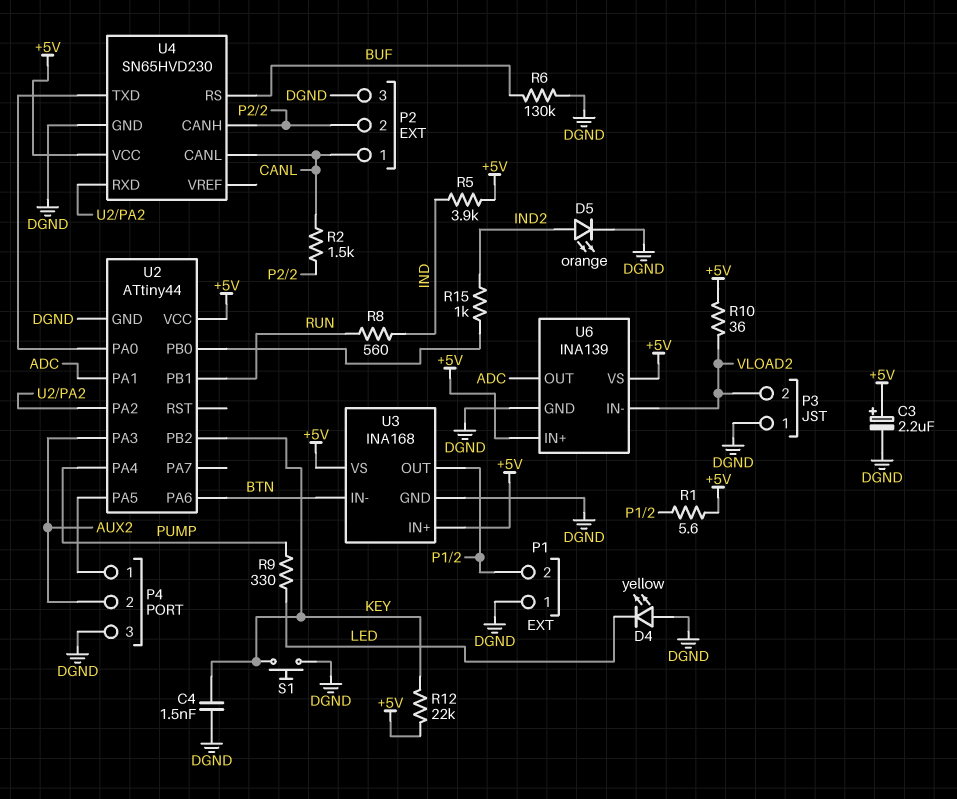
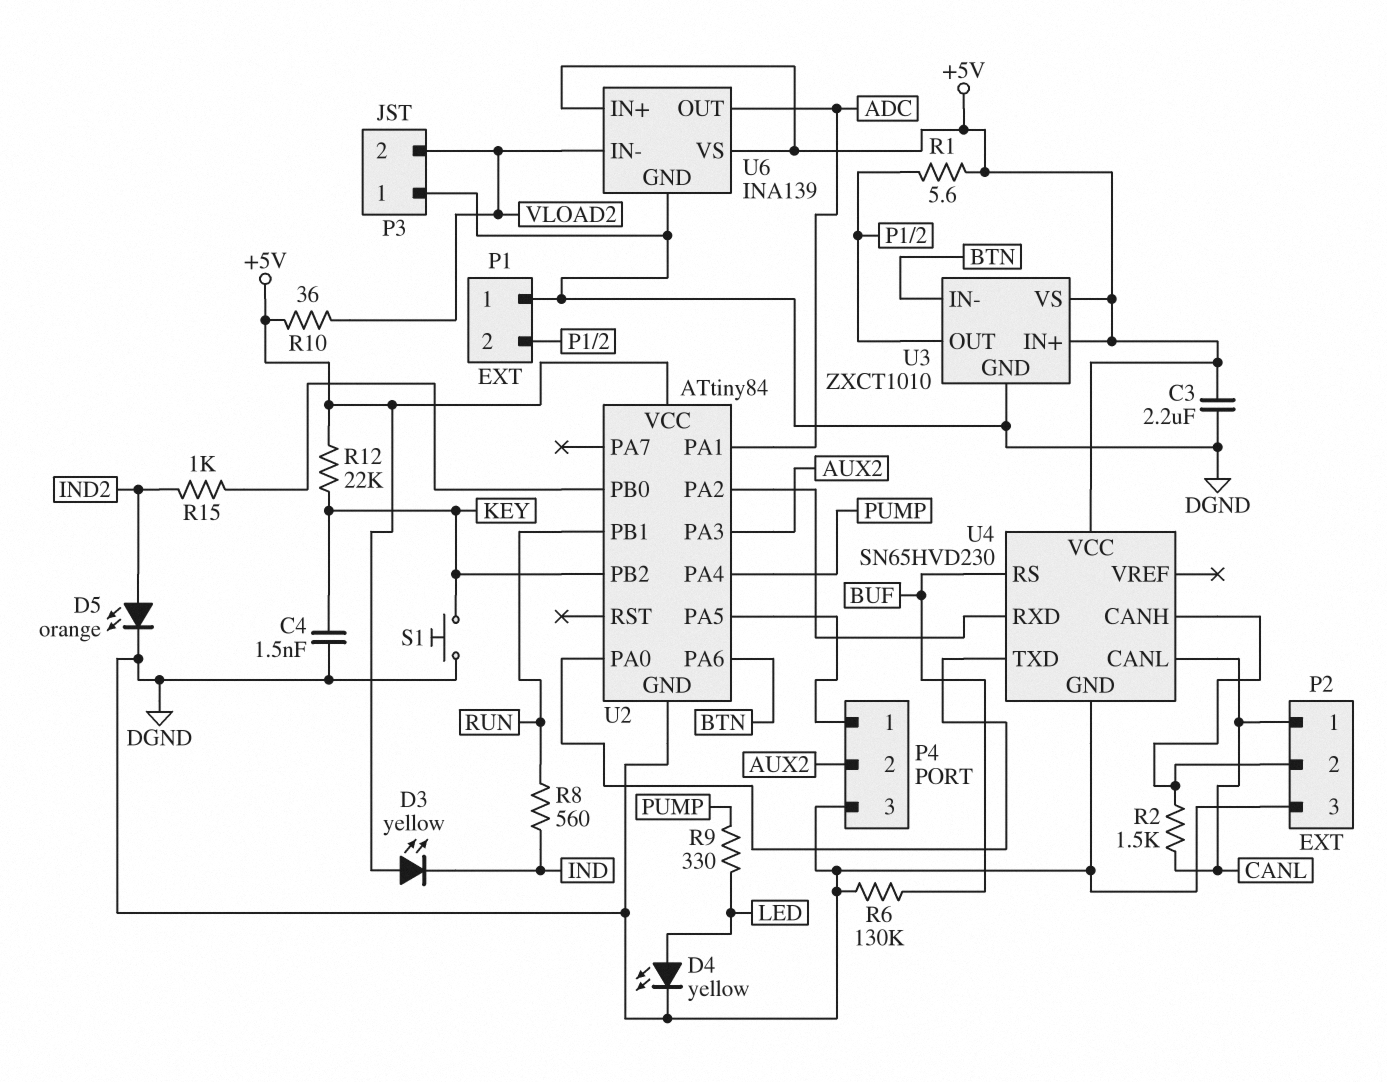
C3: 2.2uF (plus +5V, minus DGND) -> 2.2uF (+5V, DGND)
D3: none -> LED yellow (A +5V, K IND)
D4: LED yellow (A DGND, K LED) -> LED yellow (A LED, K DGND)
R5: 3.9k (+5V, IND) -> none
U2: ATtiny44 -> ATtiny84
U3: INA168 -> ZXCT1010

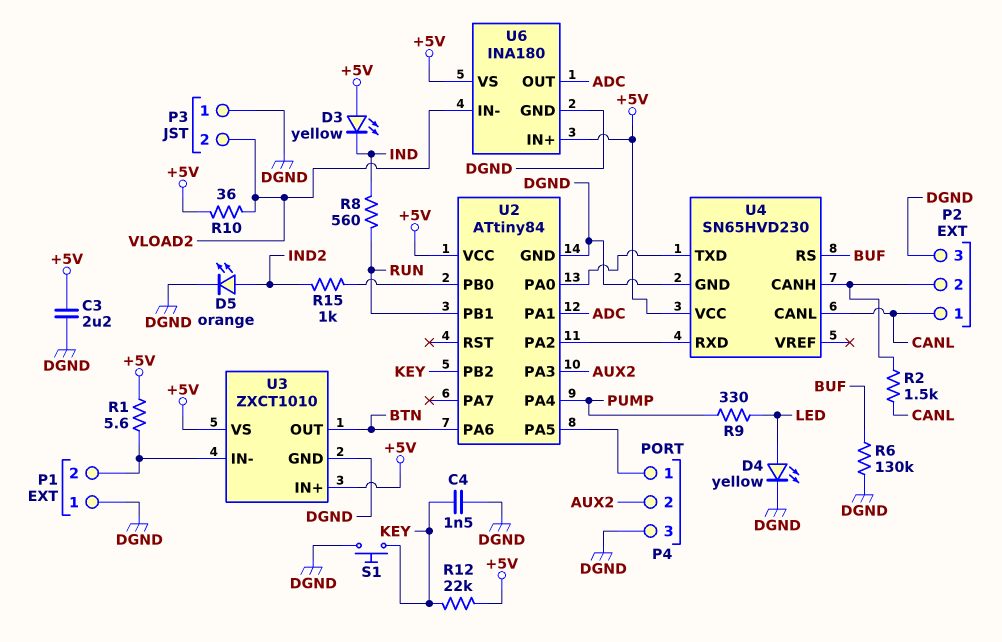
U3 pin IN-: BTN -> P1/2
U3 pin OUT: P1/2 -> BTN
U6: INA139 -> INA180

